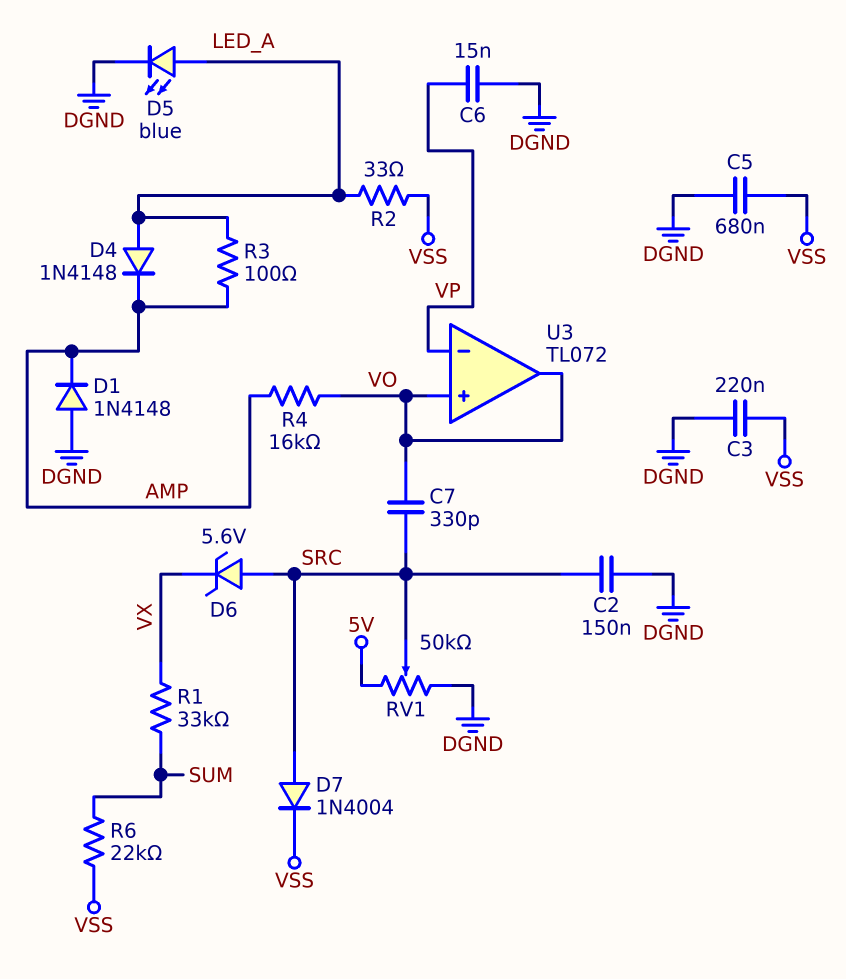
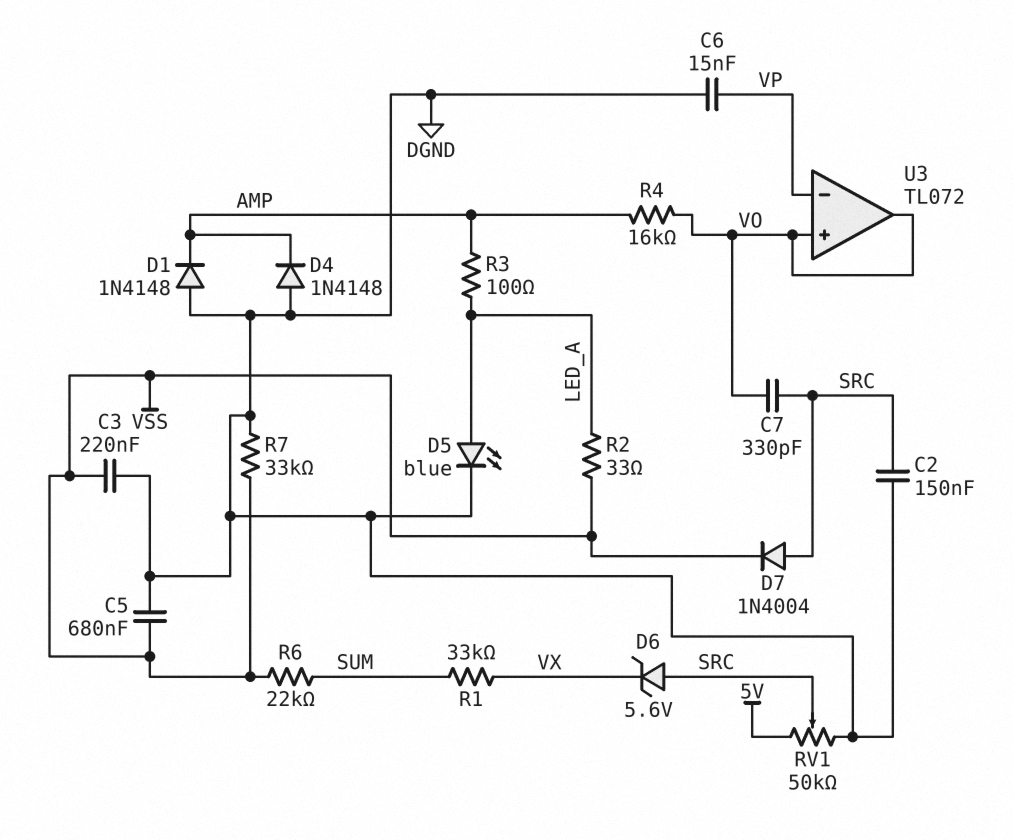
D4: diode 1N4148 (A LED_A, K AMP) -> diode 1N4148 (A DGND, K AMP)
R7: none -> 33k (DGND, VSS)

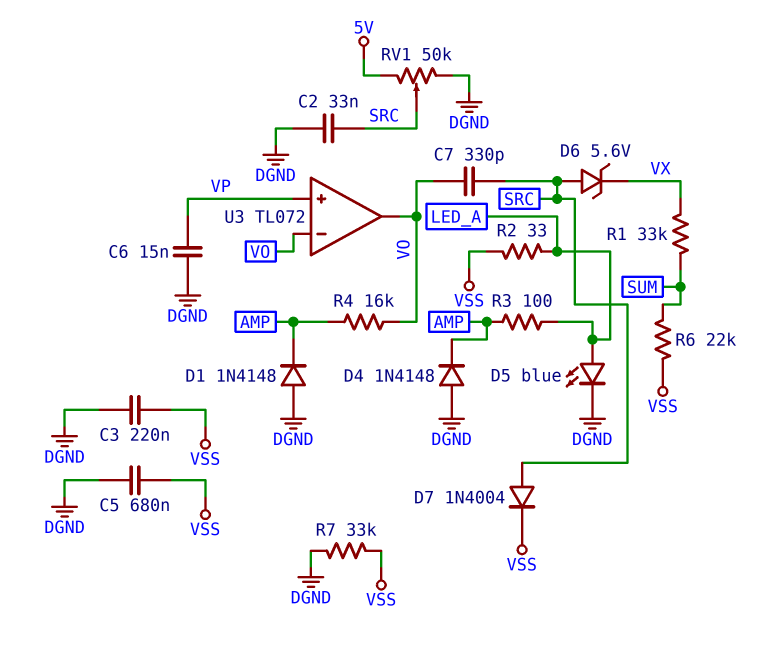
C2: 150nF (DGND, SRC) -> 33nF (DGND, SRC)
U3 pin in+: VO -> VP
U3 pin in-: VP -> VO

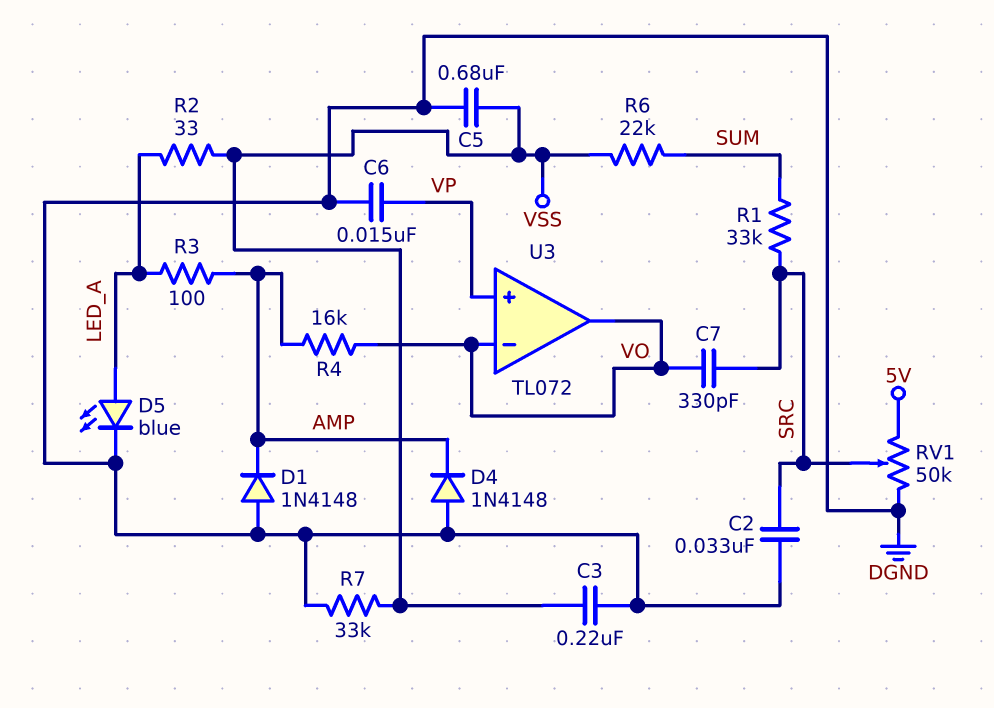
D6: zener 5.6V (A SRC, K VX) -> none
D7: diode 1N4004 (A SRC, K VSS) -> none
R1: 33k (SUM, VX) -> 33k (SRC, SUM)

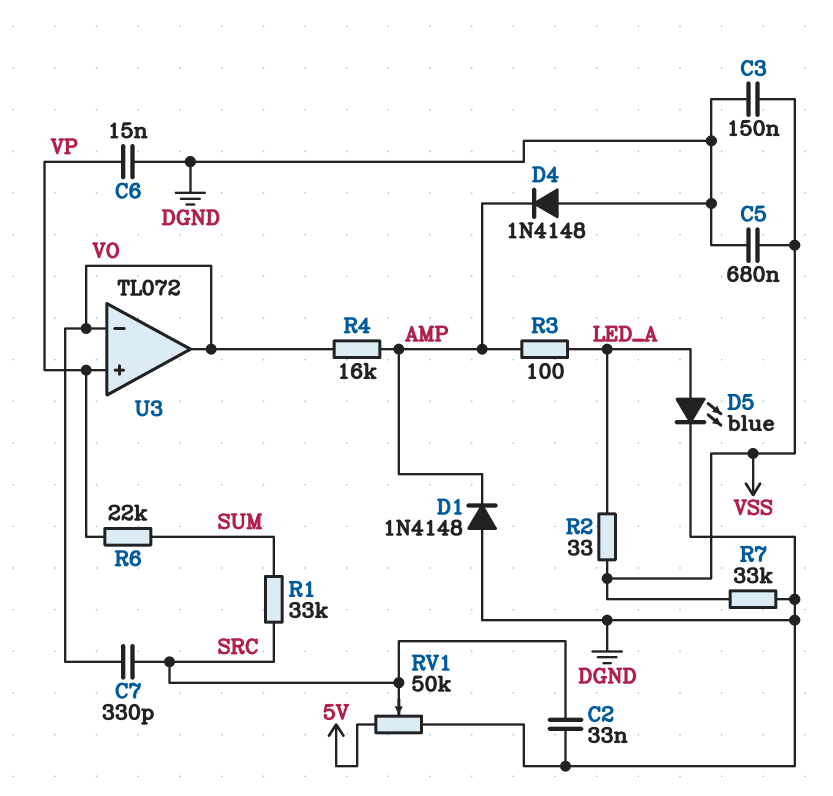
C3: 220nF (DGND, VSS) -> 150nF (DGND, VSS)
R6: 22k (SUM, VSS) -> 22k (SUM, VP)

